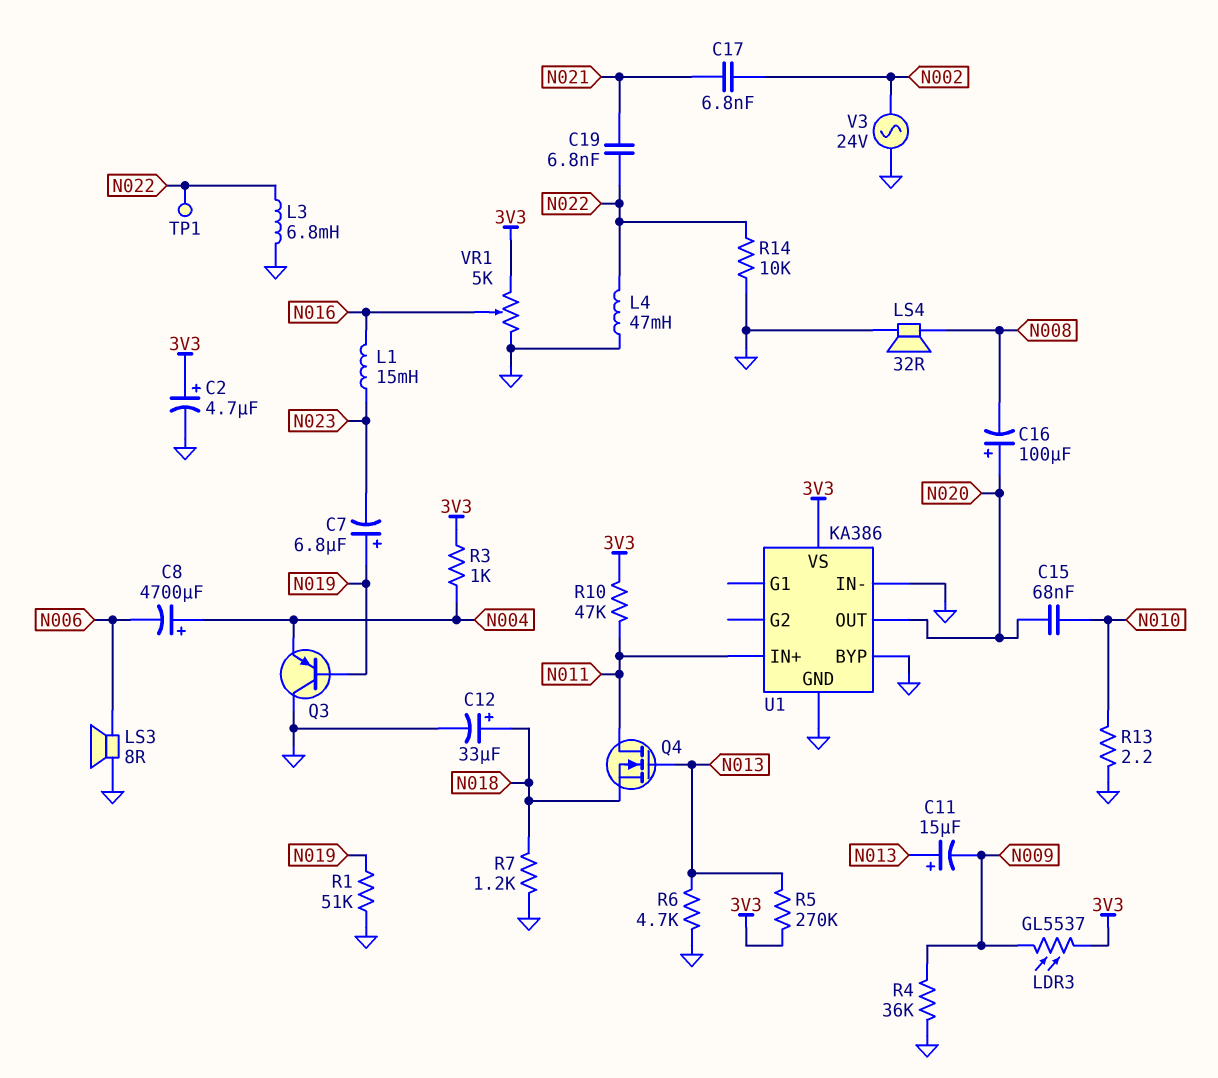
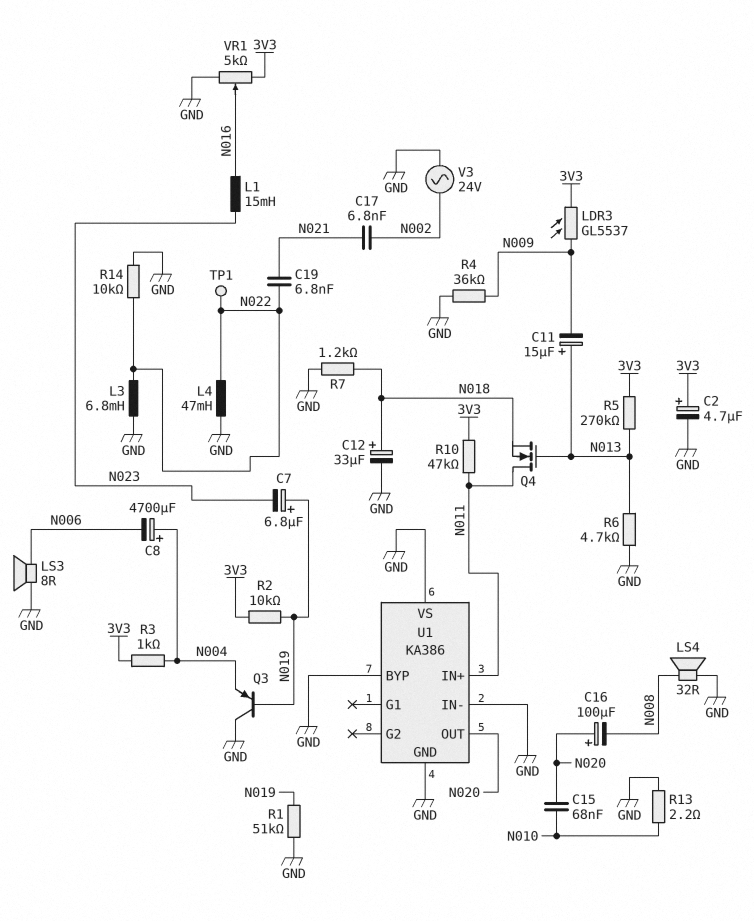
R2: none -> 10k (3V3, N019)
U1 pin VS: 3V3 -> GND

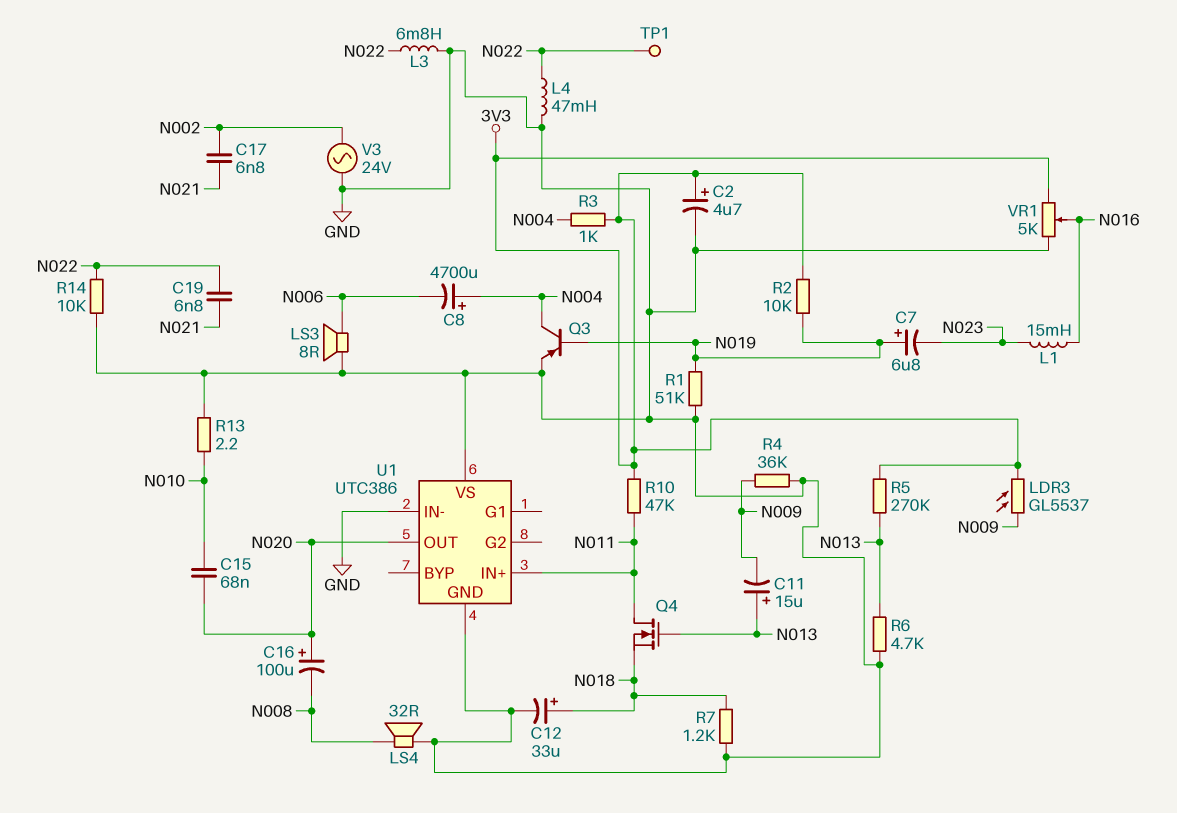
Q3: PNP (B N019, C GND, E N004) -> PNP (B N019, C N004, E GND)
U1: KA386 -> UTC386
U1 pin BYP: GND -> none

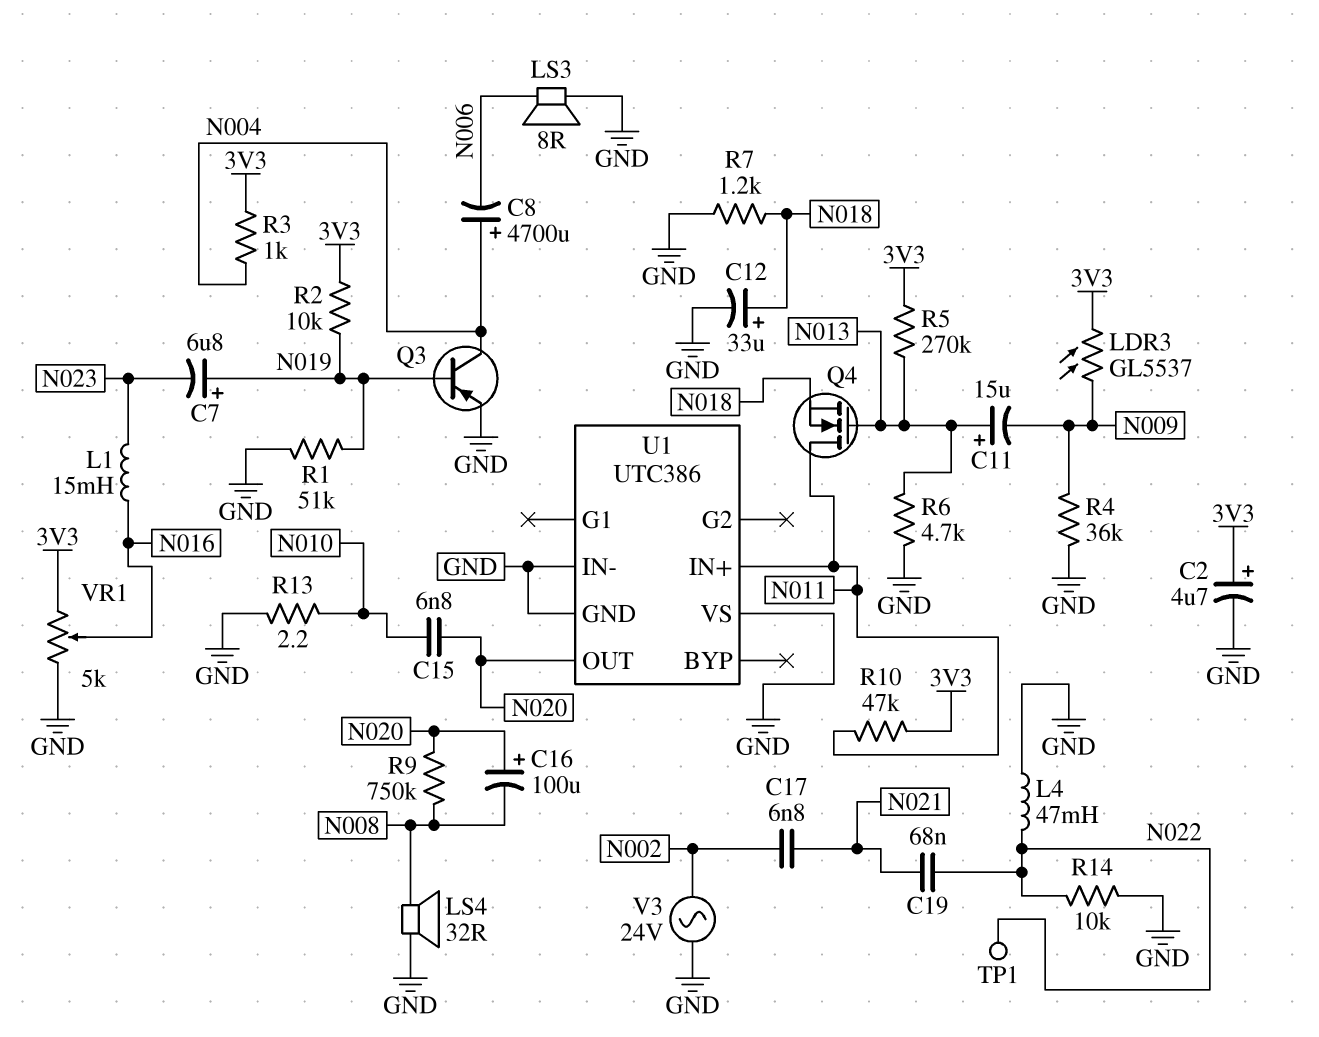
C15: 68nF (N010, N020) -> 6.8nF (N010, N020)
C19: 6.8nF (N021, N022) -> 68nF (N021, N022)
L3: 6.8mH (GND, N022) -> none
R9: none -> 750k (N008, N020)

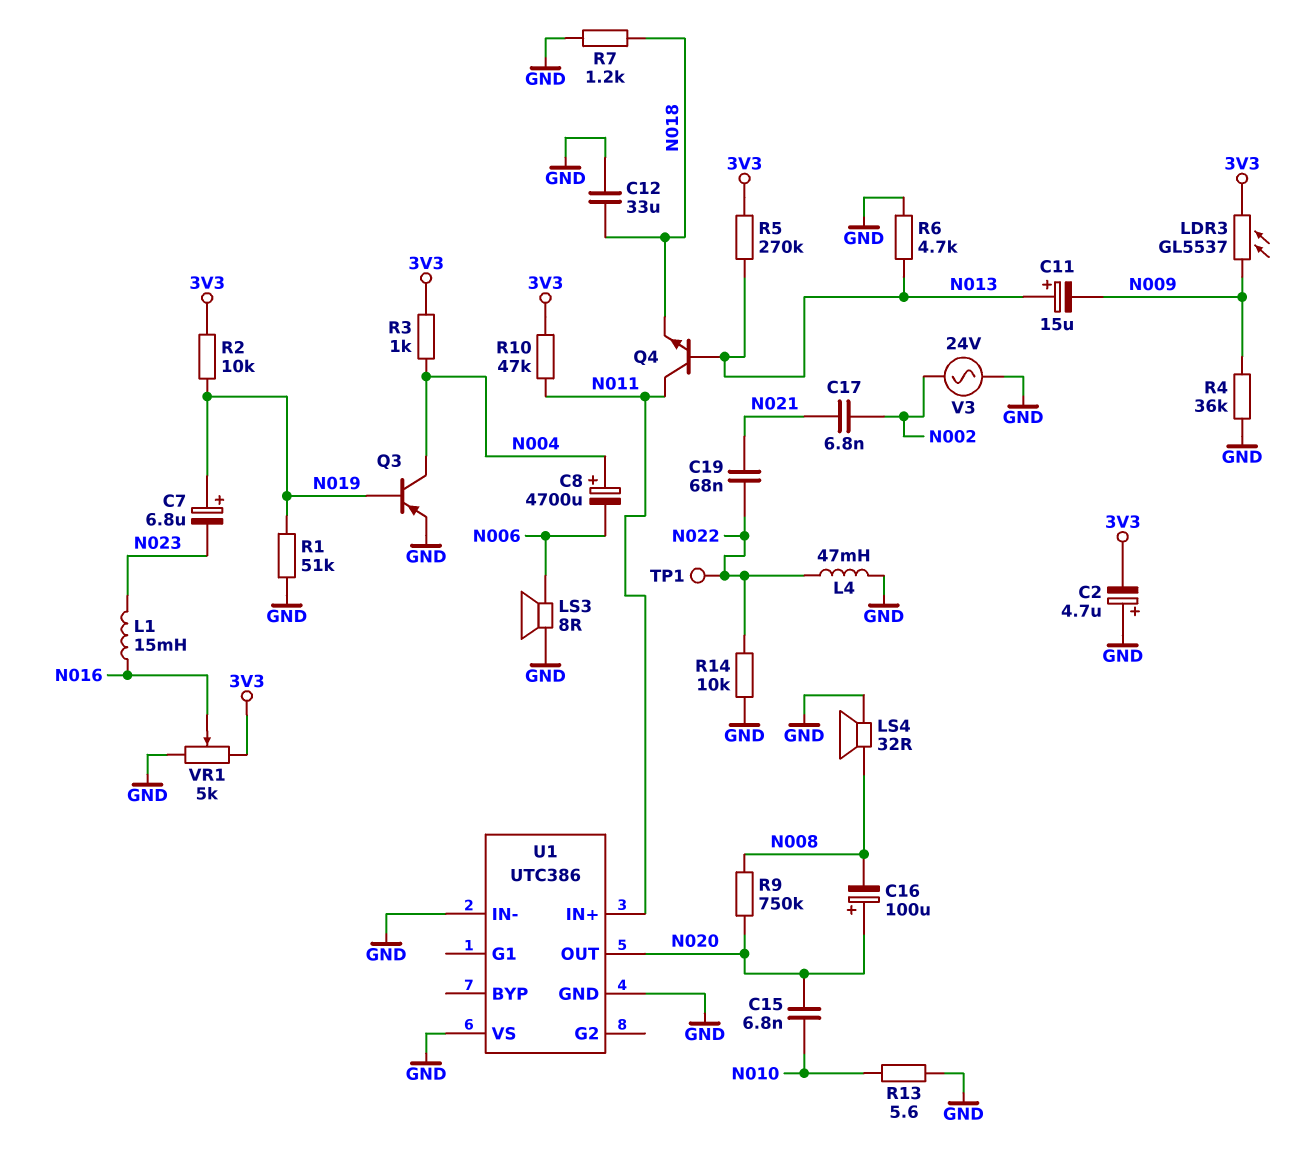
C2: 4.7uF (plus 3V3, minus GND) -> 4.7uF (plus GND, minus 3V3)
C12: 33uF (plus N018, minus GND) -> 33uF (GND, N018)
Q4: NMOS (G N013, D N011, S N018) -> NPN (B N013, C N011, E N018)
R13: 2.2 (GND, N010) -> 5.6 (GND, N010)

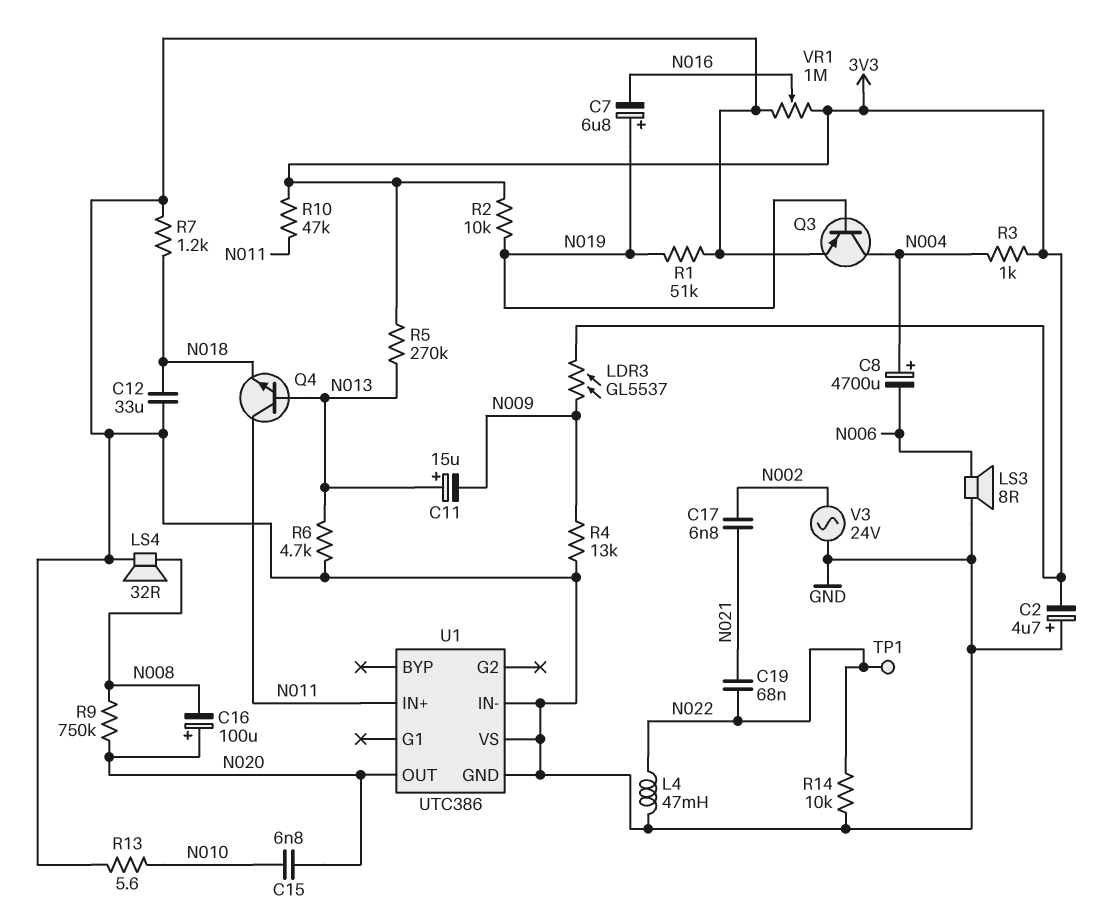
C7: 6.8uF (plus N019, minus N023) -> 6.8uF (plus N019, minus N016)
L1: 15mH (N016, N023) -> none
R4: 36k (GND, N009) -> 13k (GND, N009)
VR1: 5k (3V3, GND, wiper N016) -> 1M (3V3, GND, wiper N016)

